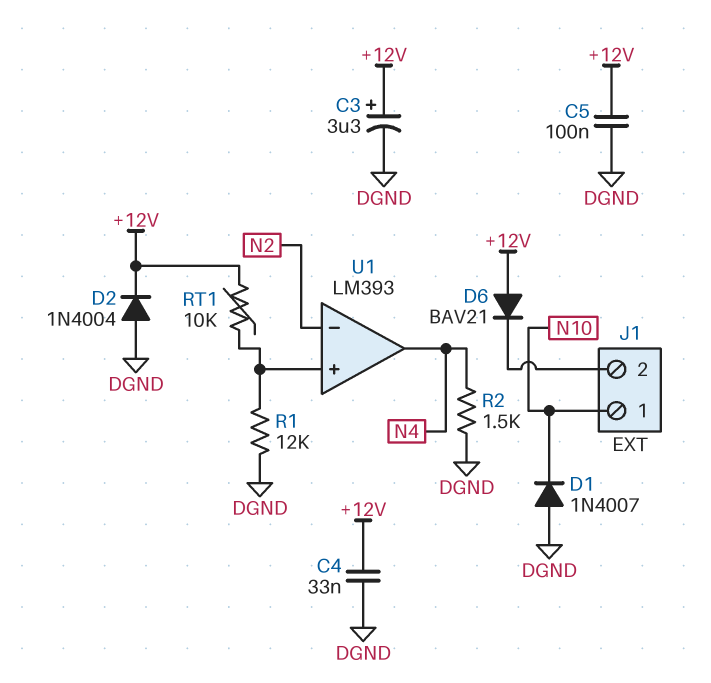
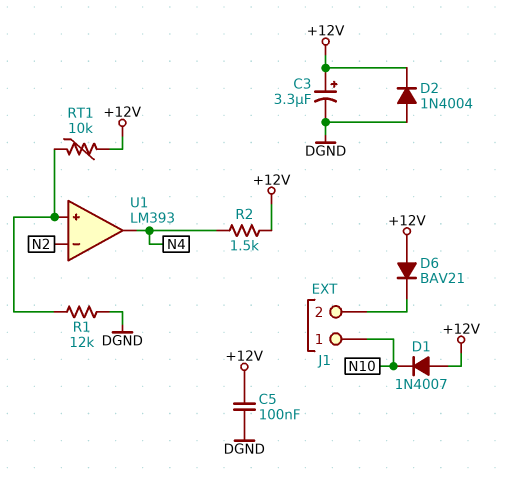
C4: 33nF (+12V, DGND) -> none
D1: diode 1N4007 (A DGND, K N10) -> diode 1N4007 (A +12V, K N10)
R2: 1.5k (DGND, N4) -> 1.5k (+12V, N4)

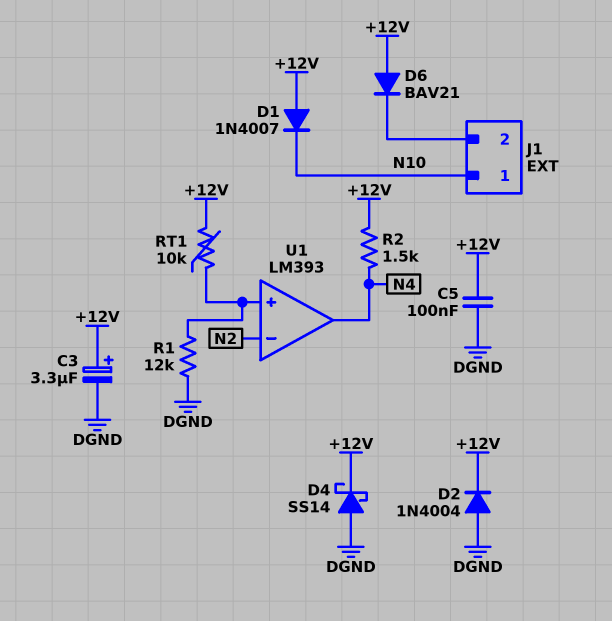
D4: none -> schottky SS14 (A DGND, K +12V)

